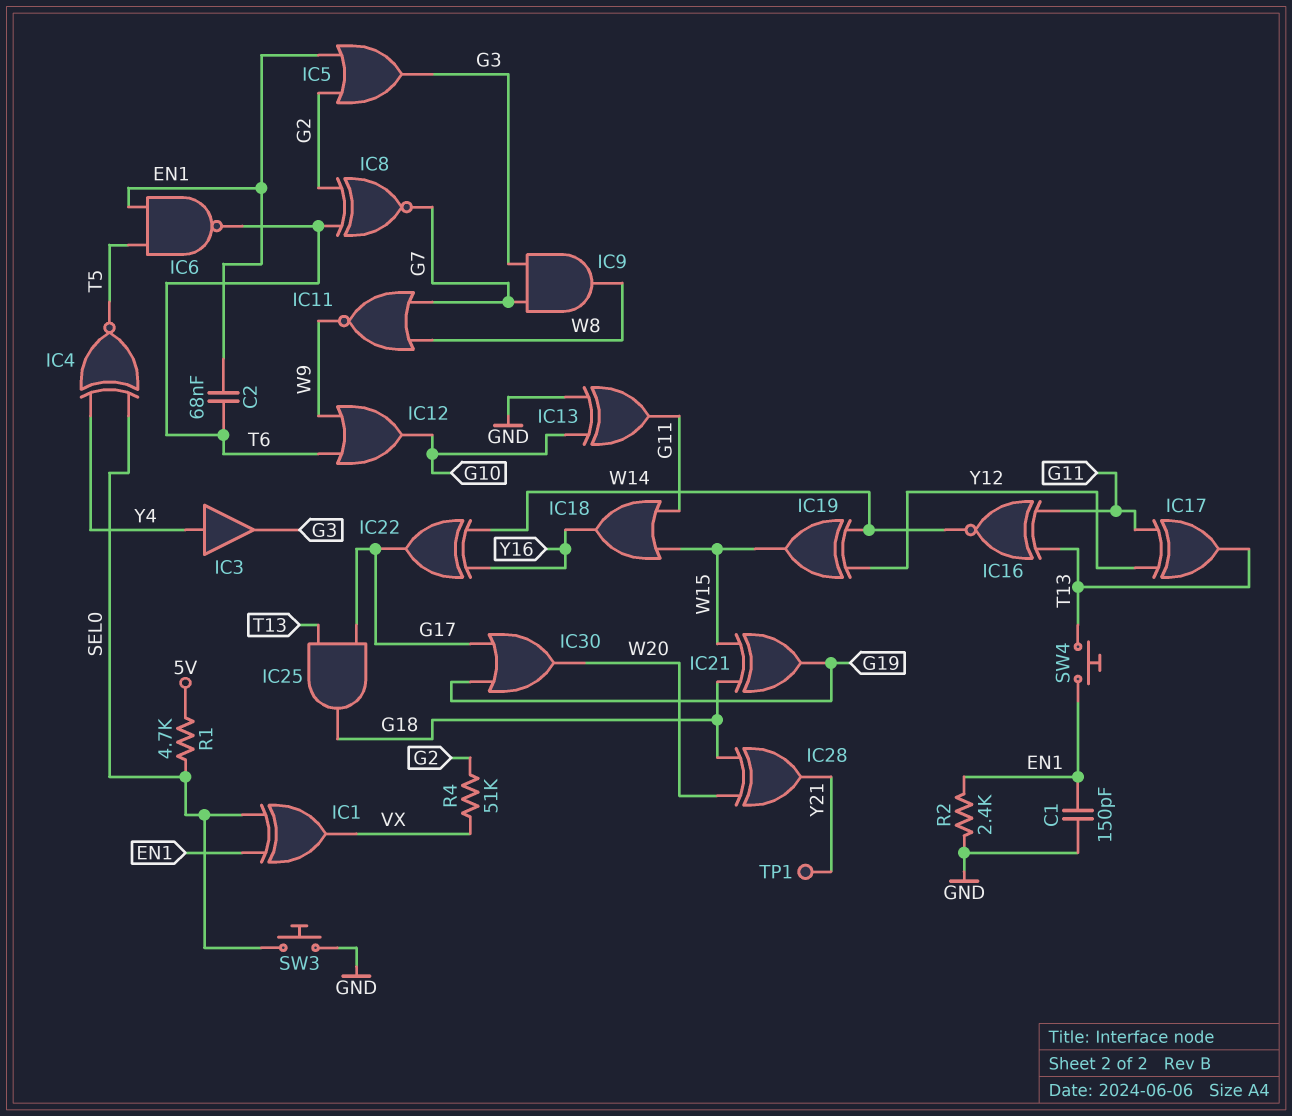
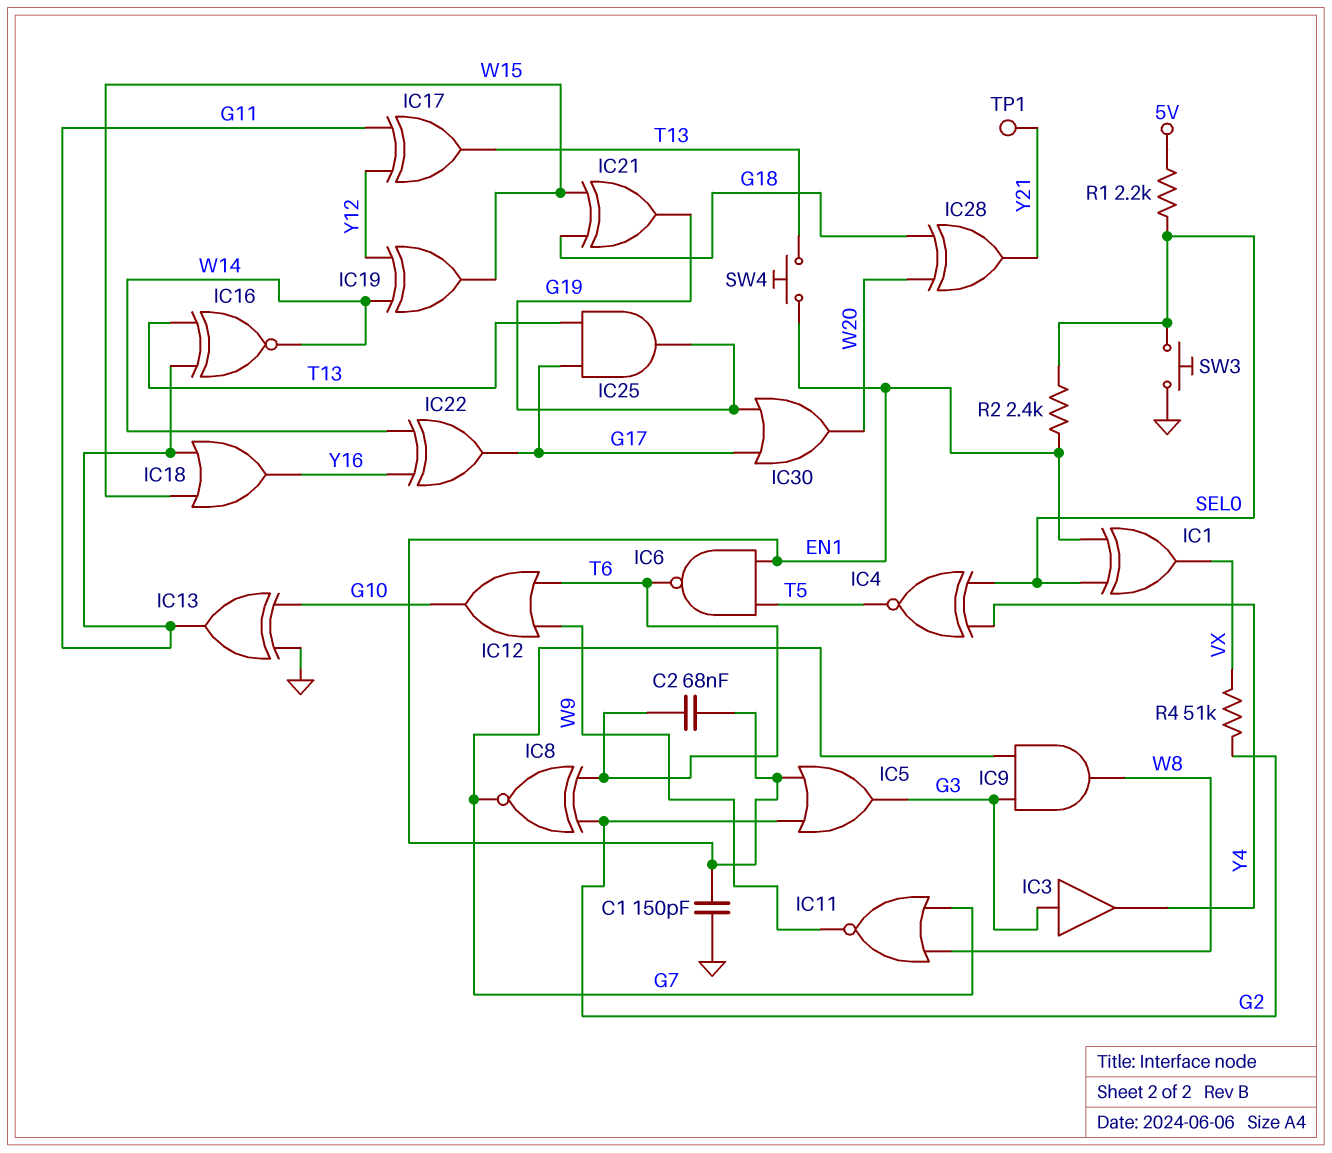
IC3: buffer (in Y4, out G3) -> buffer (in G3, out Y4)
IC25: AND (in G17, in T13, out G18) -> AND (in G17, in T13, out G19)
R1: 4.7k (5V, SEL0) -> 2.2k (5V, SEL0)
R2: 2.4k (EN1, GND) -> 2.4k (EN1, SEL0)

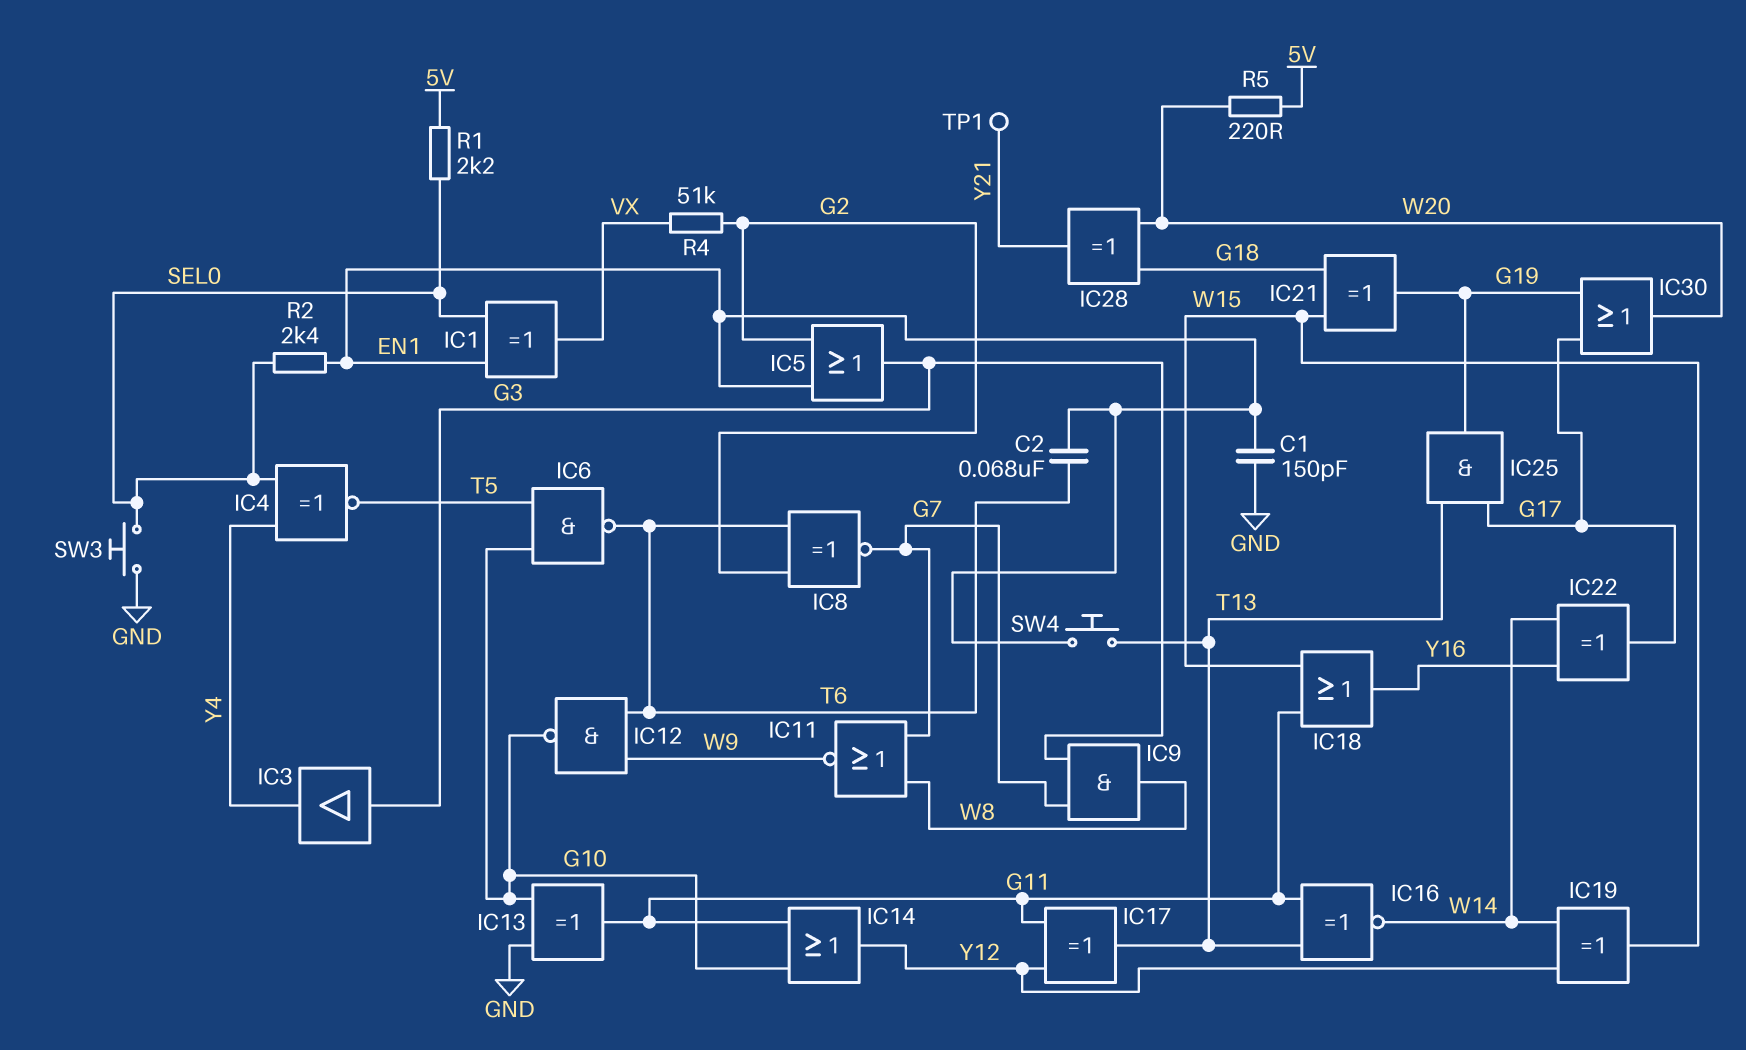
IC6: NAND (in EN1, in T5, out T6) -> NAND (in G10, in T5, out T6)
IC12: OR (in T6, in W9, out G10) -> NAND (in T6, in W9, out G10)
IC14: none -> OR (in G10, in G11, out Y12)
R5: none -> 220 (5V, W20)

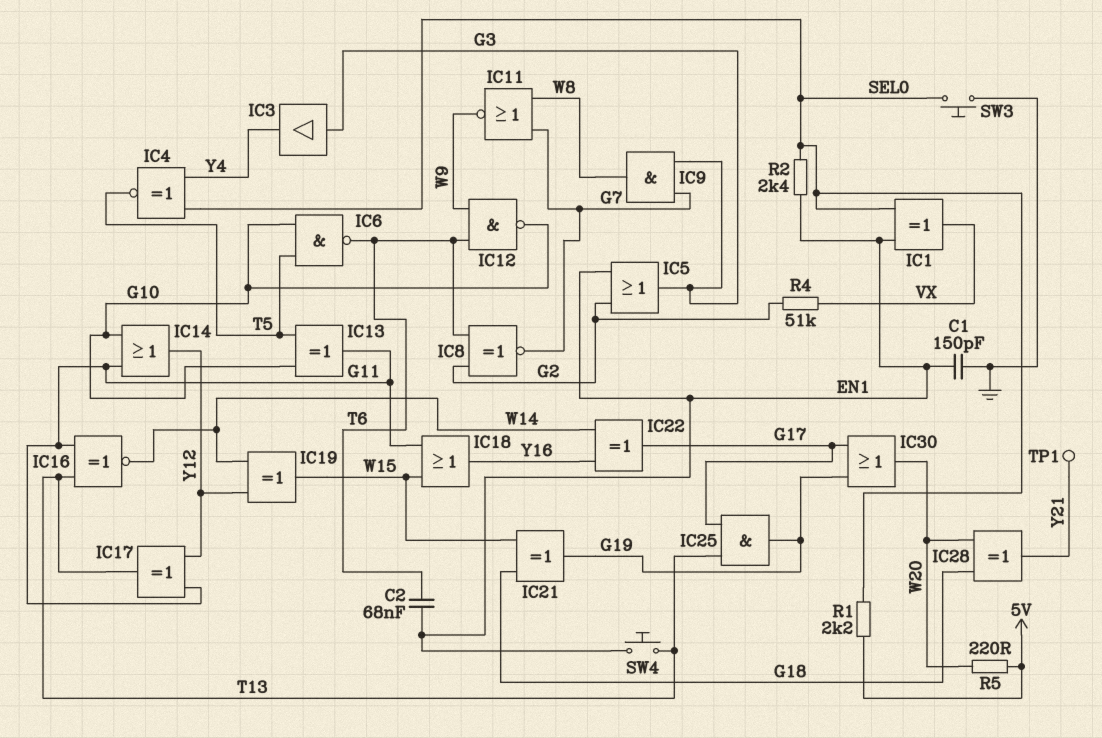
IC13: XOR (in G10, in GND, out G11) -> XOR (in G10, in T5, out G11)

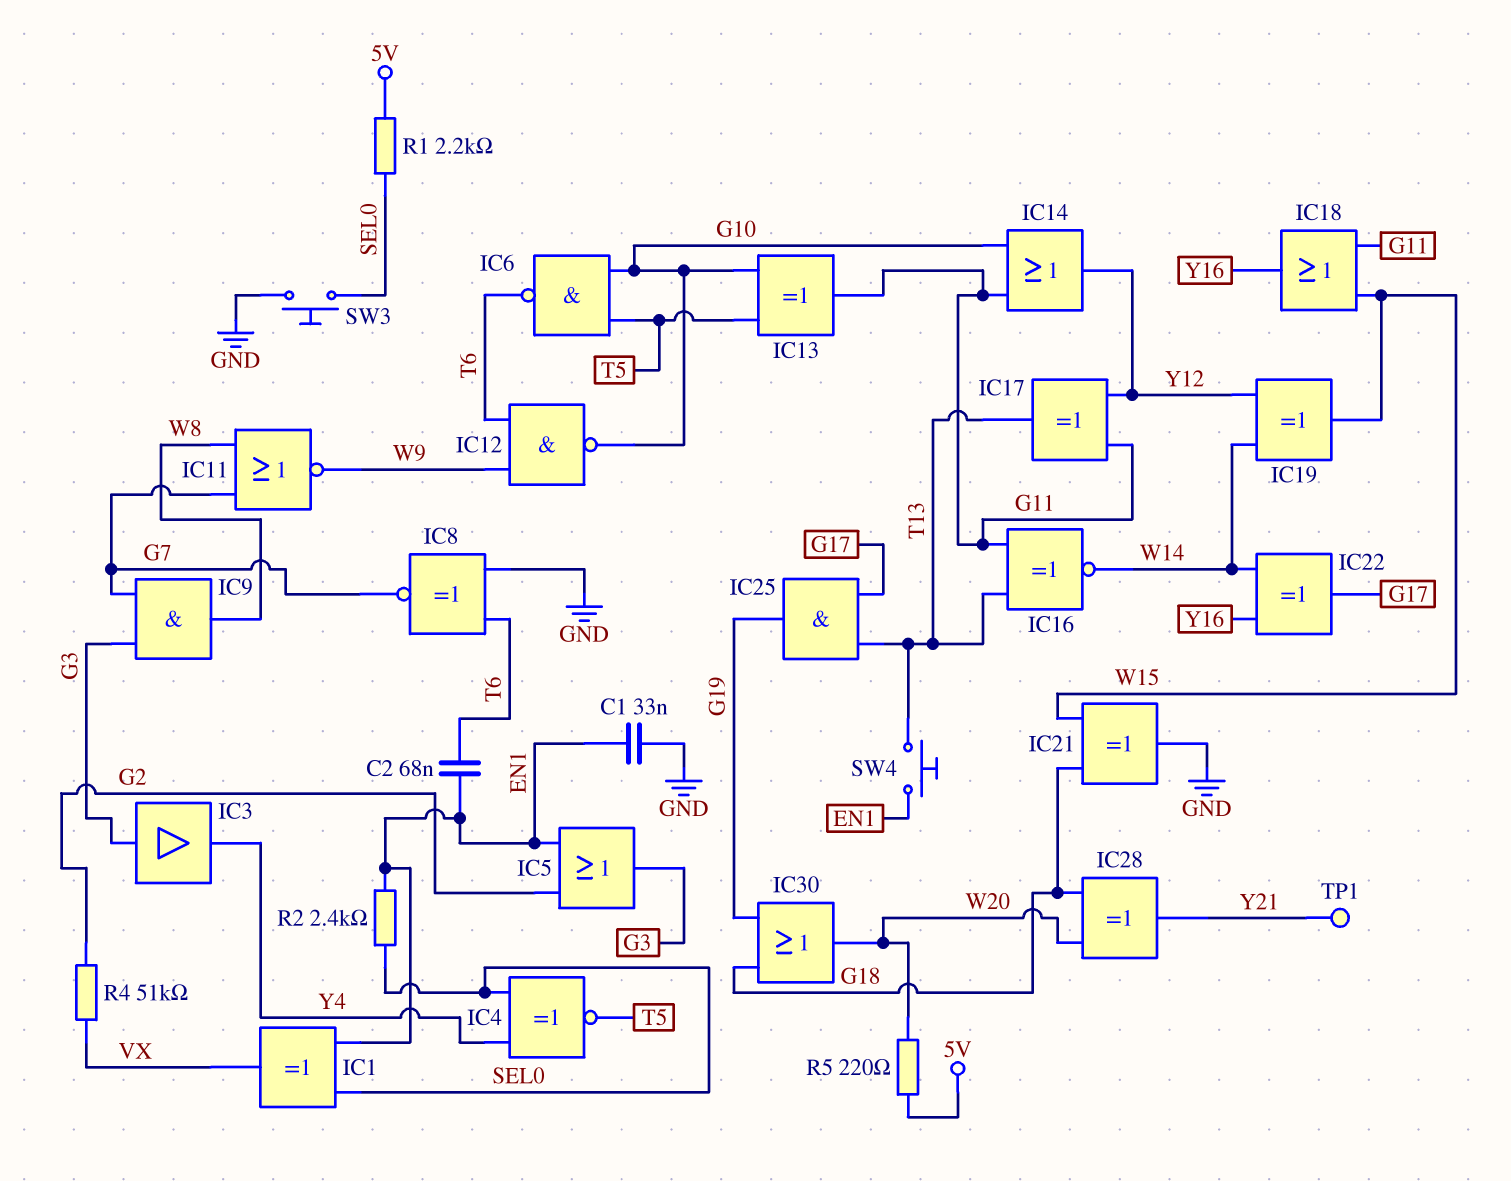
C1: 150pF (EN1, GND) -> 33nF (EN1, GND)
IC8: XNOR (in G2, in T6, out G7) -> XNOR (in GND, in T6, out G7)
IC21: XOR (in G18, in W15, out G19) -> XOR (in G18, in W15, out GND)
IC30: OR (in G17, in G19, out W20) -> OR (in G18, in G19, out W20)

